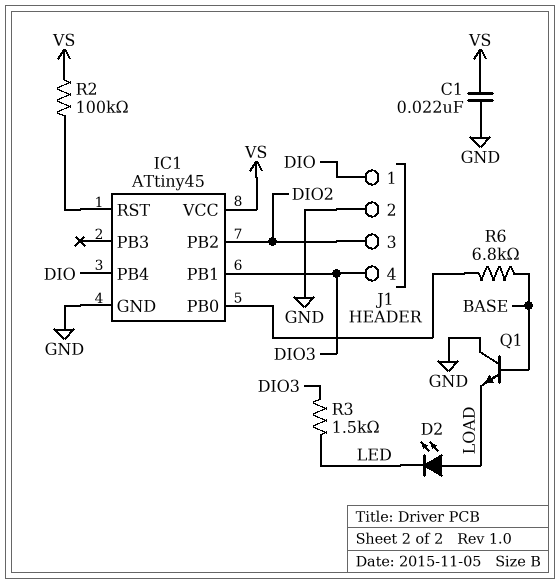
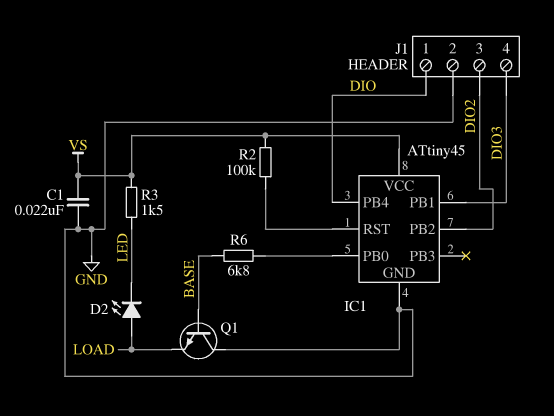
R3: 1.5k (DIO3, LED) -> 1.5k (LED, VS)

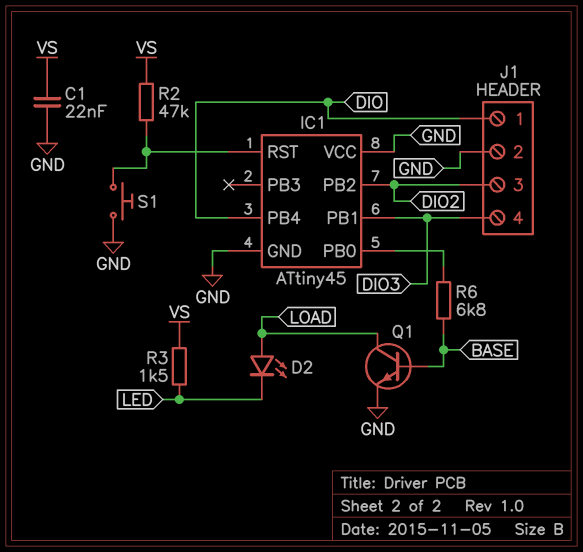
IC1 pin VCC: VS -> GND
Q1: NPN (B BASE, C GND, E LOAD) -> NPN (B BASE, C LOAD, E GND)
R2: 100k (IC1/RST, VS) -> 47k (IC1/RST, VS)
S1: none -> button (GND, IC1/RST)

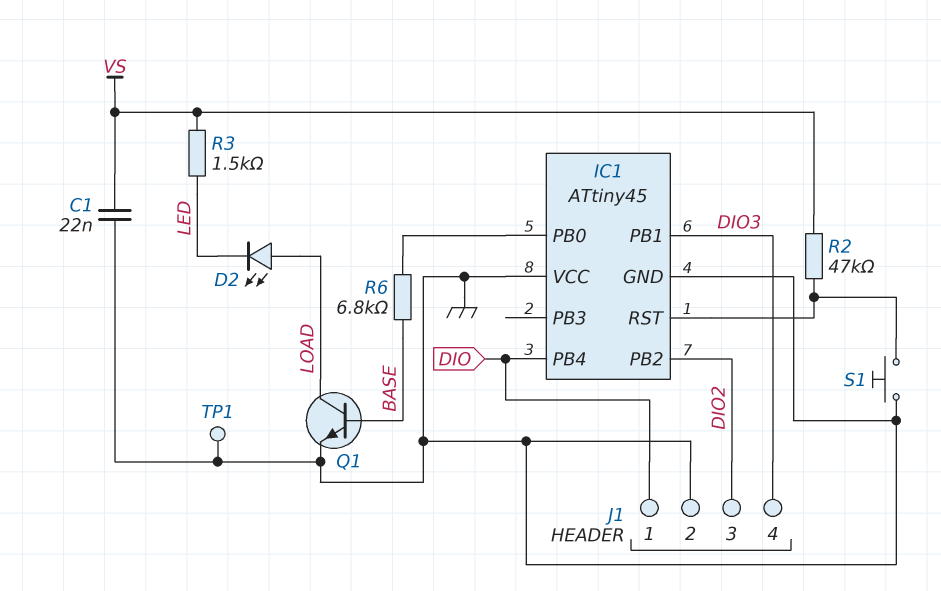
TP1: none -> test point (GND)

